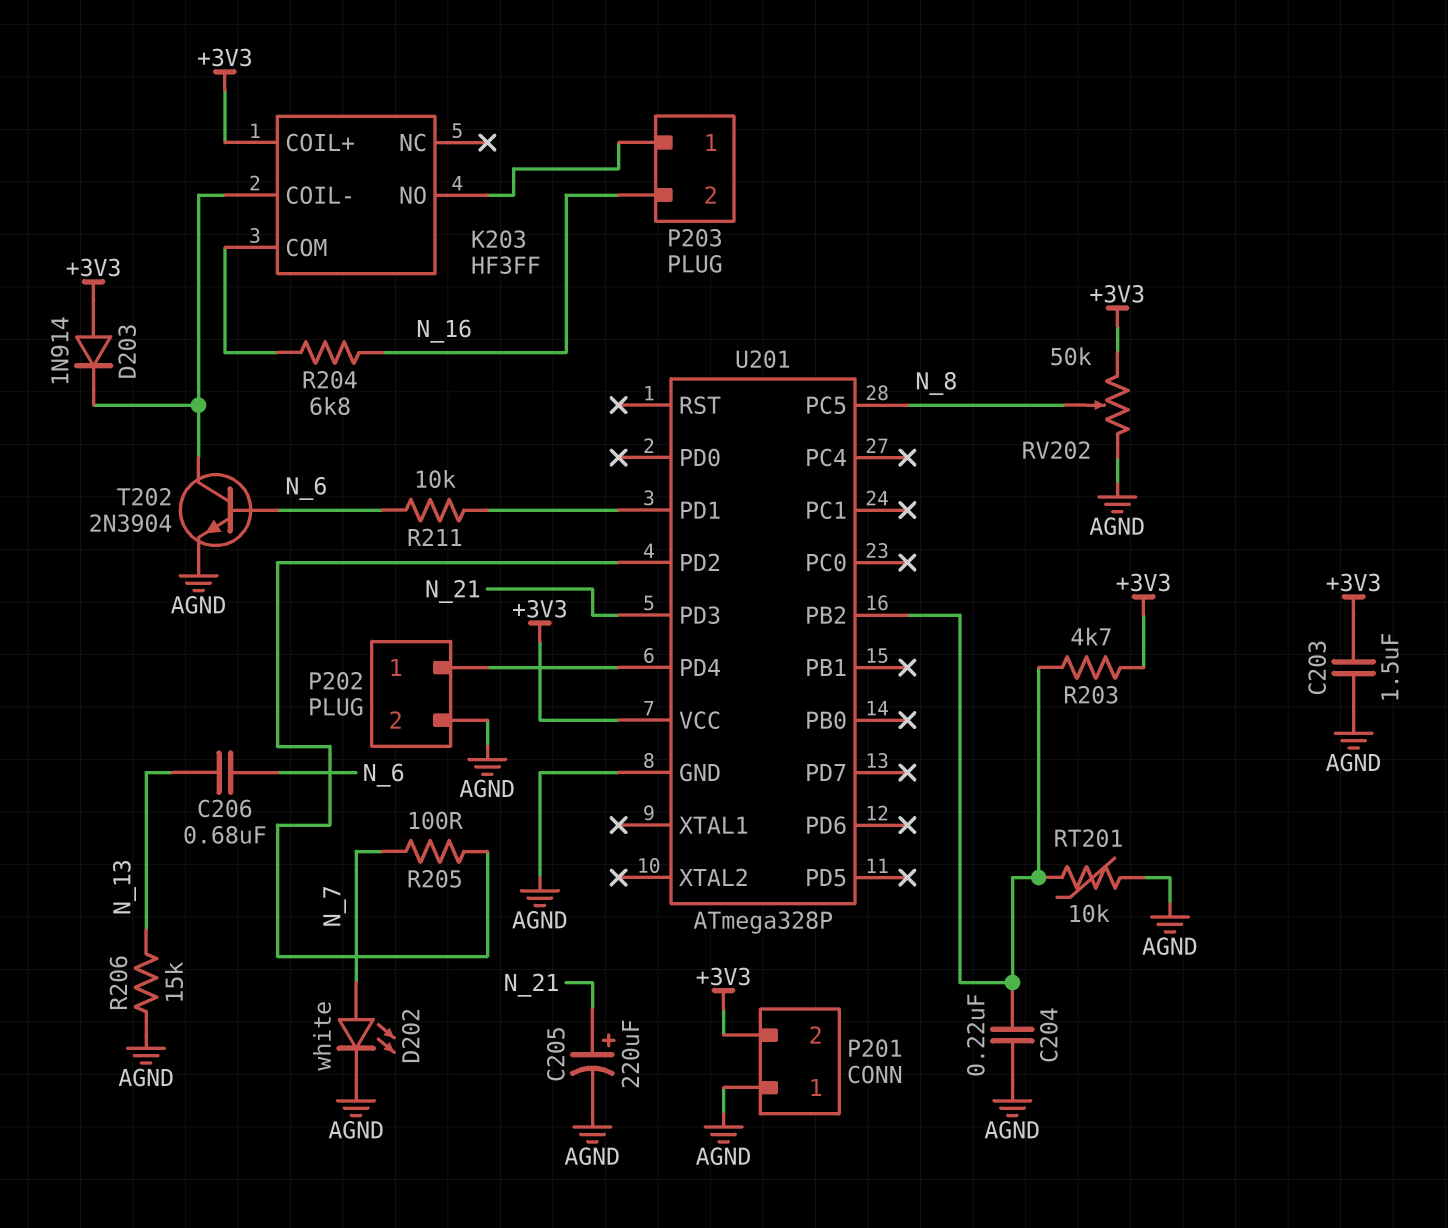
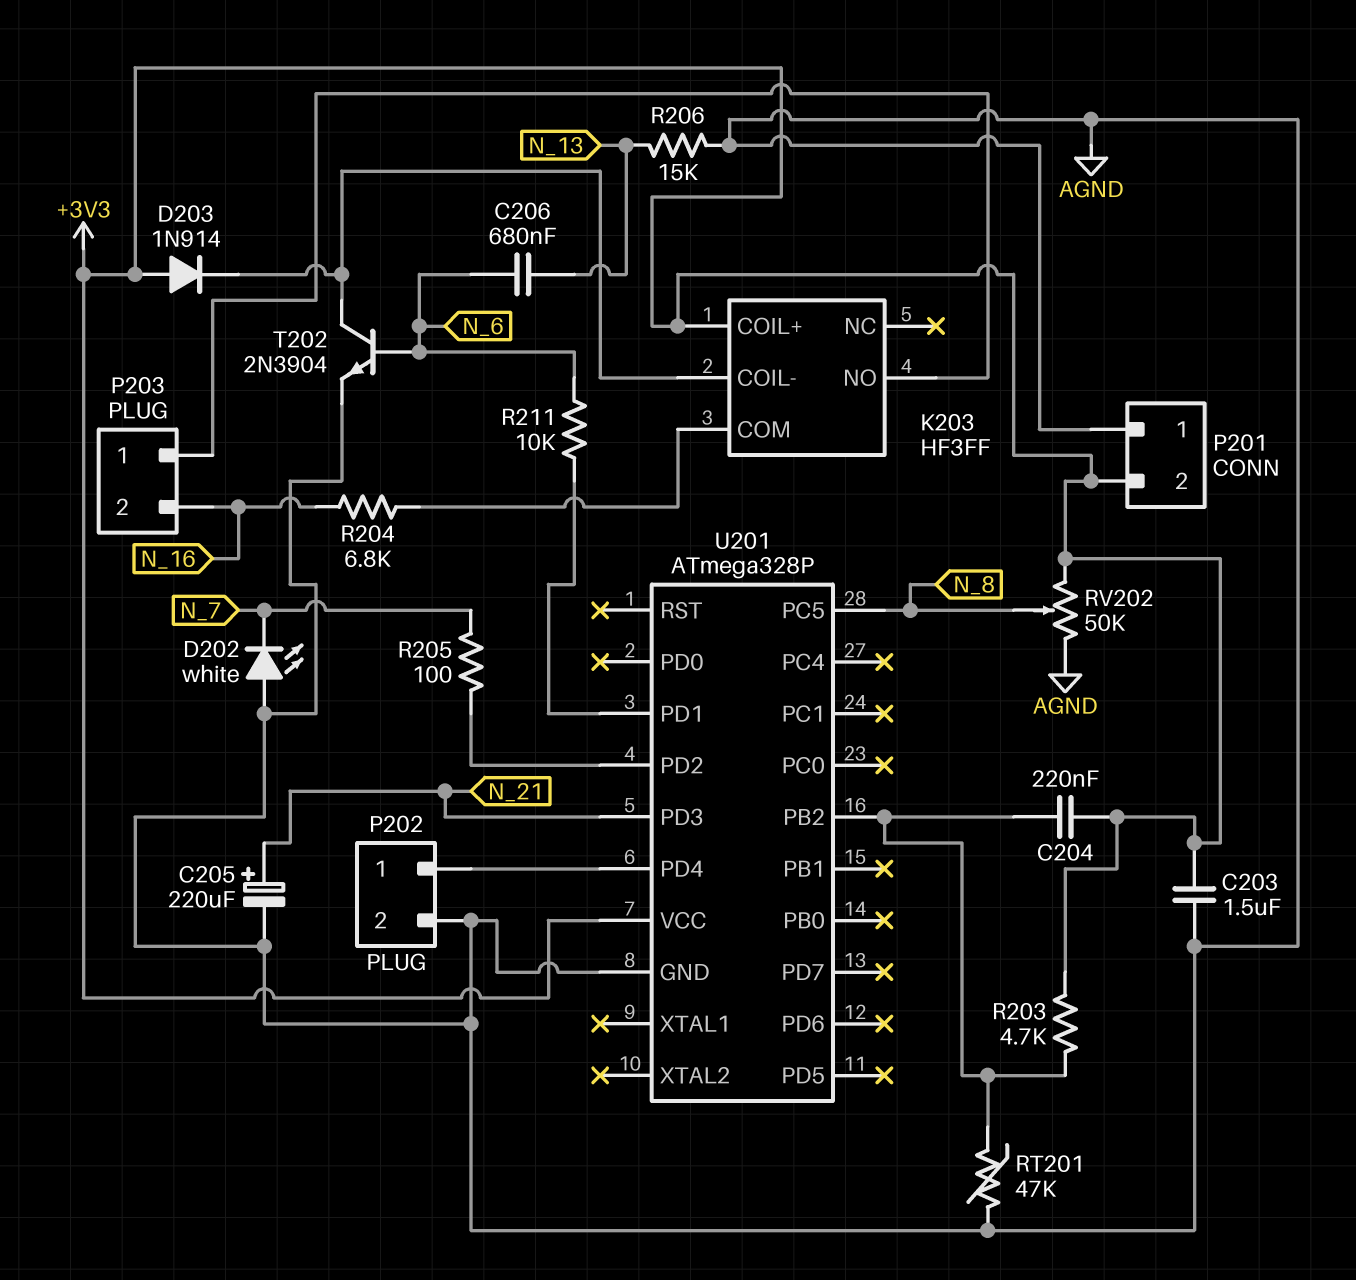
C204: 220nF (AGND, U201/PB2) -> 220nF (+3V3, U201/PB2)
D202: LED white (A N_7, K AGND) -> LED white (A AGND, K N_7)
RT201: 10k (AGND, U201/PB2) -> 47k (AGND, U201/PB2)

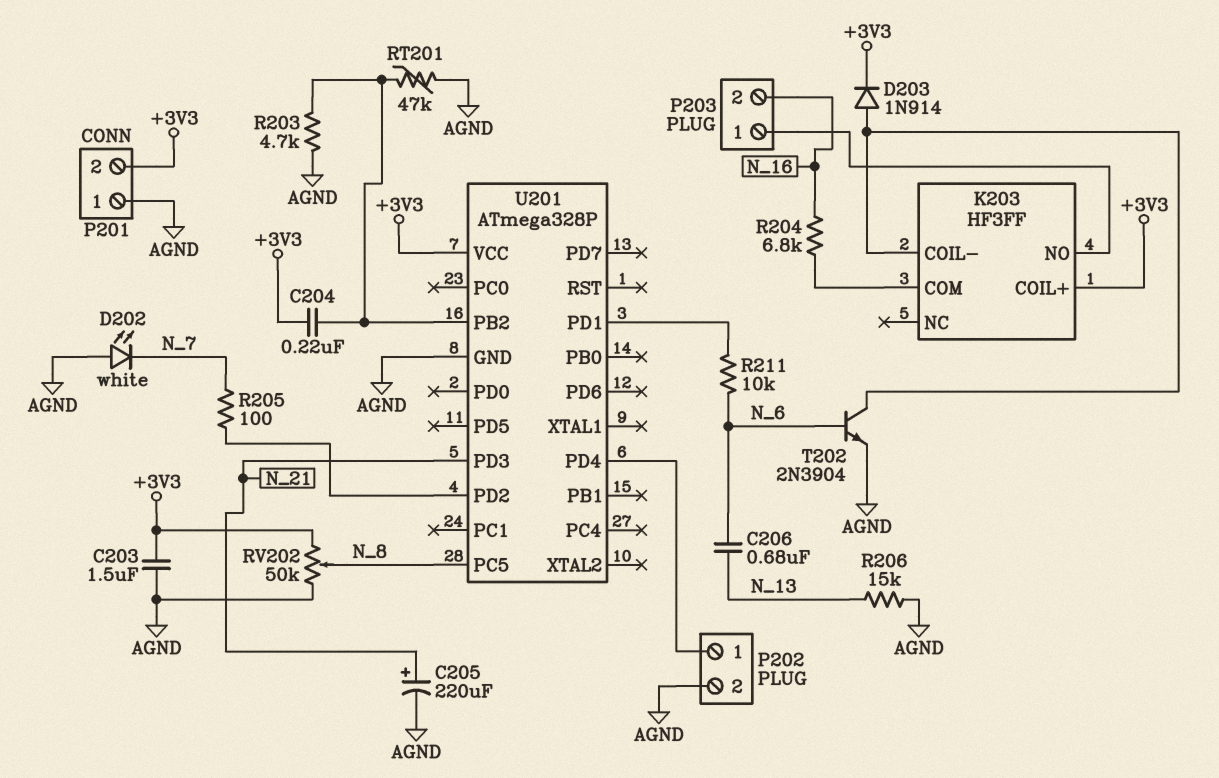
D203: diode 1N914 (A +3V3, K K203/COIL-) -> diode 1N914 (A K203/COIL-, K +3V3)
R203: 4.7k (+3V3, U201/PB2) -> 4.7k (AGND, U201/PB2)

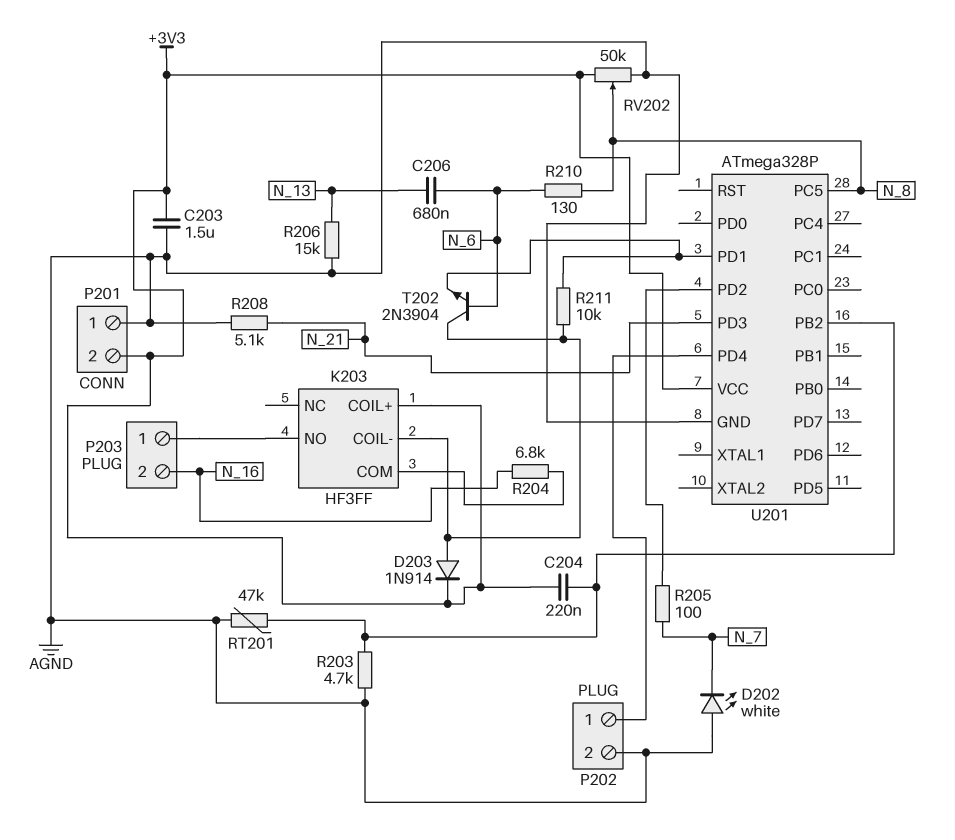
C205: 220uF (plus N_21, minus AGND) -> none
R208: none -> 5.1k (AGND, N_21)
R210: none -> 130 (N_6, N_8)
R211: 10k (N_6, U201/PD1) -> 10k (K203/COIL-, U201/PD1)
T202: NPN 2N3904 (B N_6, C K203/COIL-, E AGND) -> NPN 2N3904 (B N_6, C K203/COIL-, E U201/PD1)

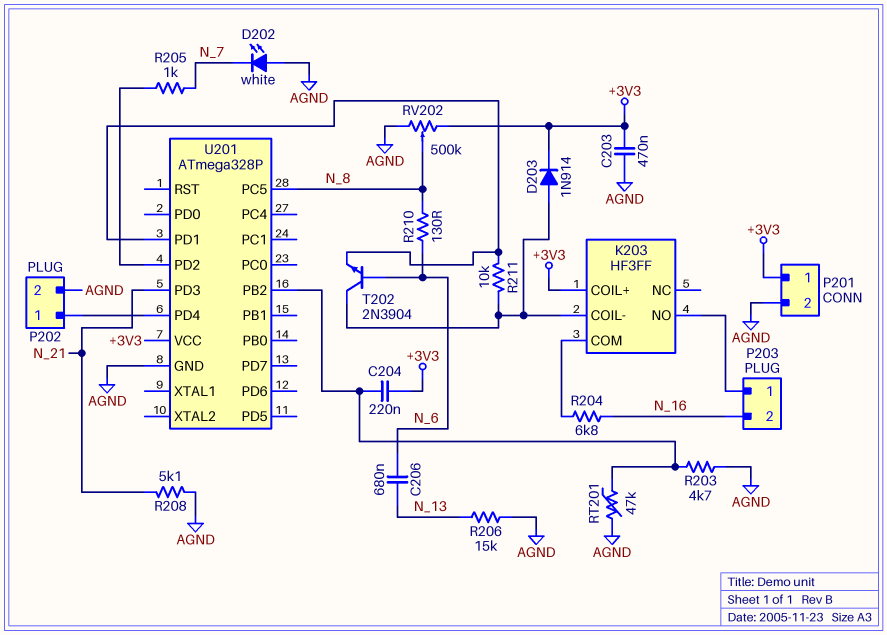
C203: 1.5uF (+3V3, AGND) -> 470nF (+3V3, AGND)
P201 pin 1: AGND -> +3V3
P201 pin 2: +3V3 -> AGND
R205: 100 (N_7, U201/PD2) -> 1k (N_7, U201/PD2)
RV202: 50k (+3V3, AGND, wiper N_8) -> 500k (+3V3, AGND, wiper N_8)

